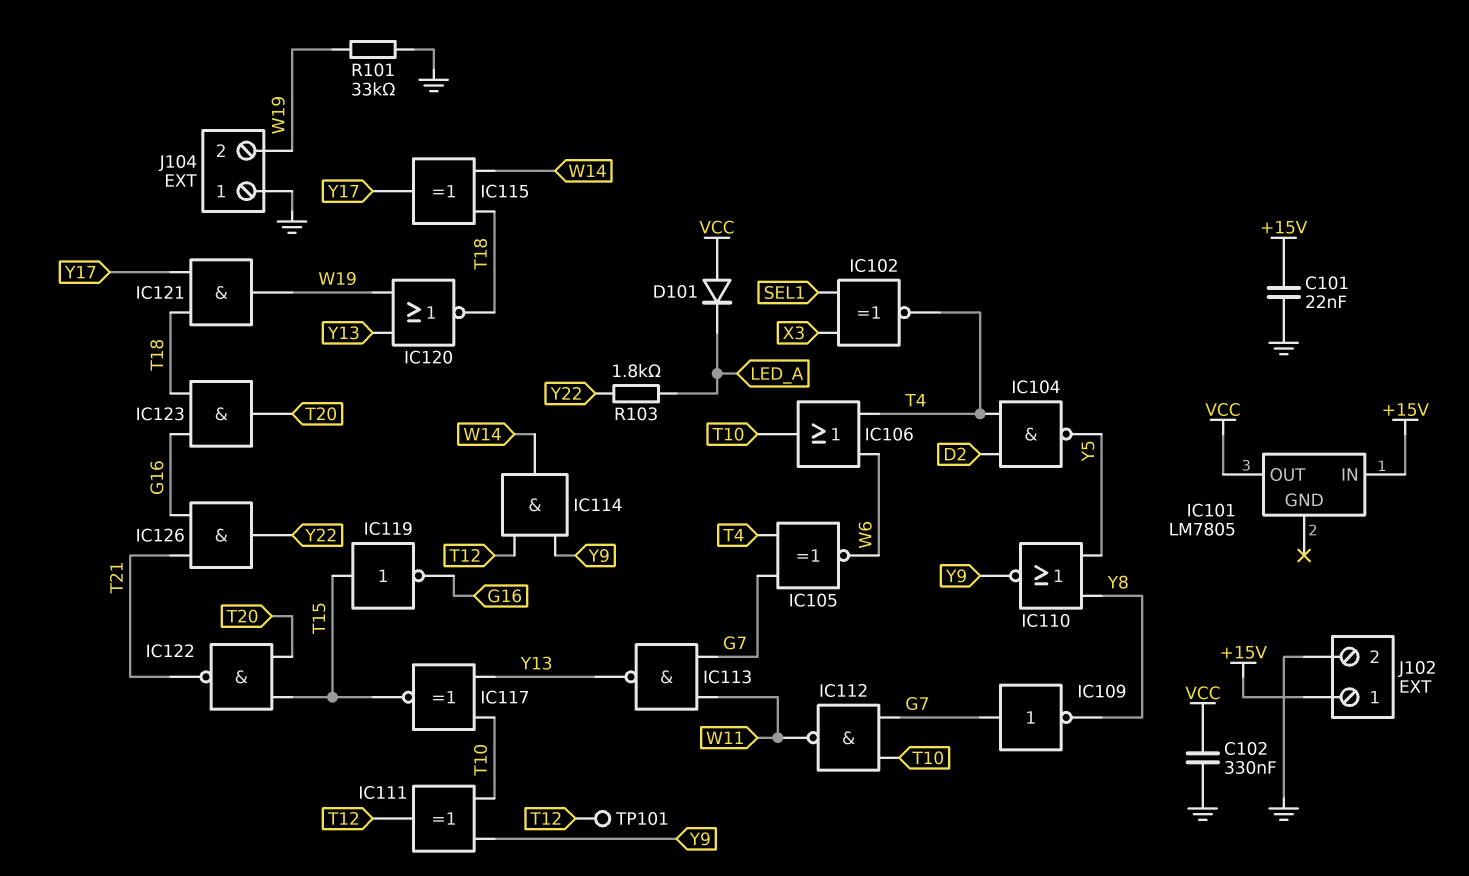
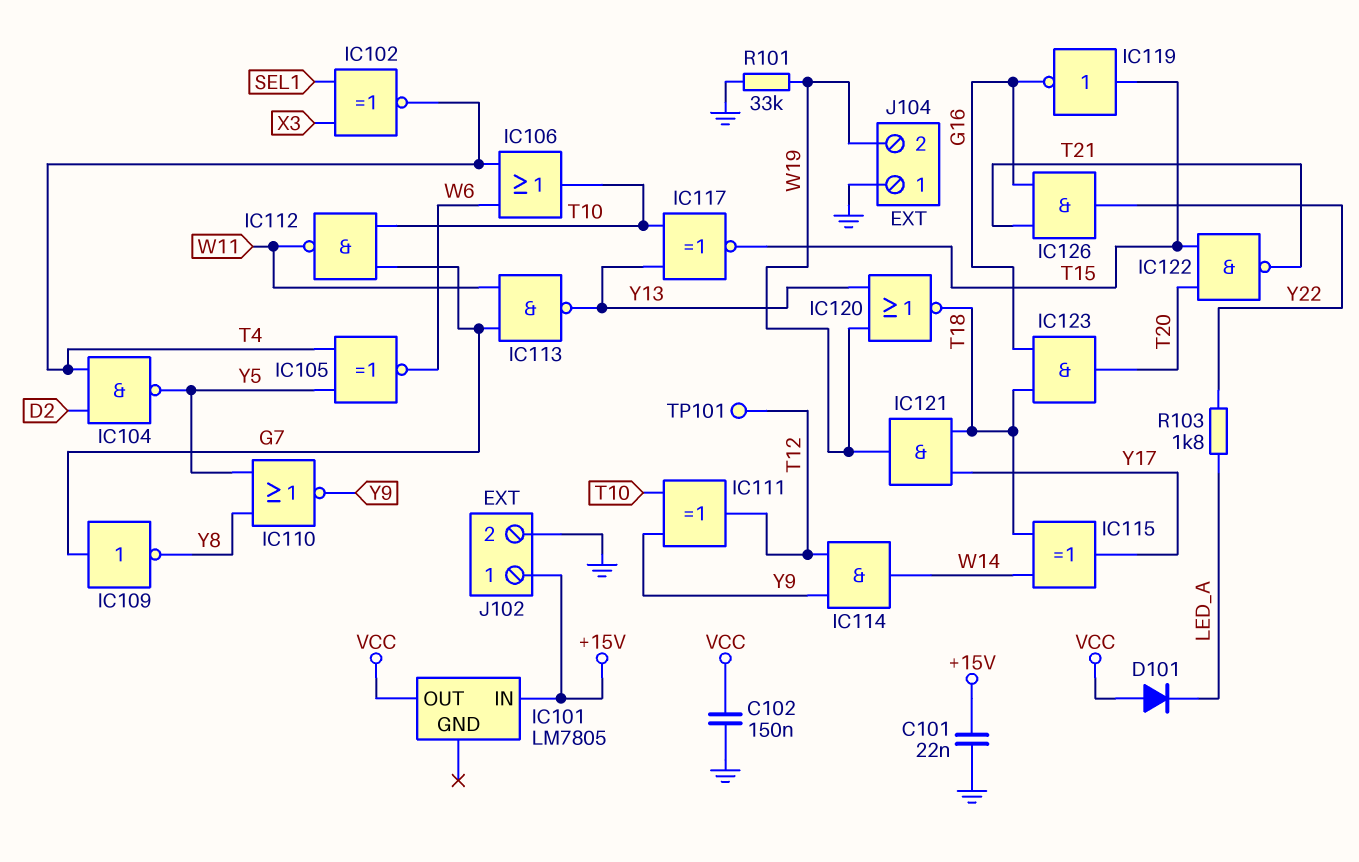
C102: 330nF (GND, VCC) -> 150nF (GND, VCC)
IC105: XNOR (in G7, in T4, out W6) -> XNOR (in T4, in Y5, out W6)

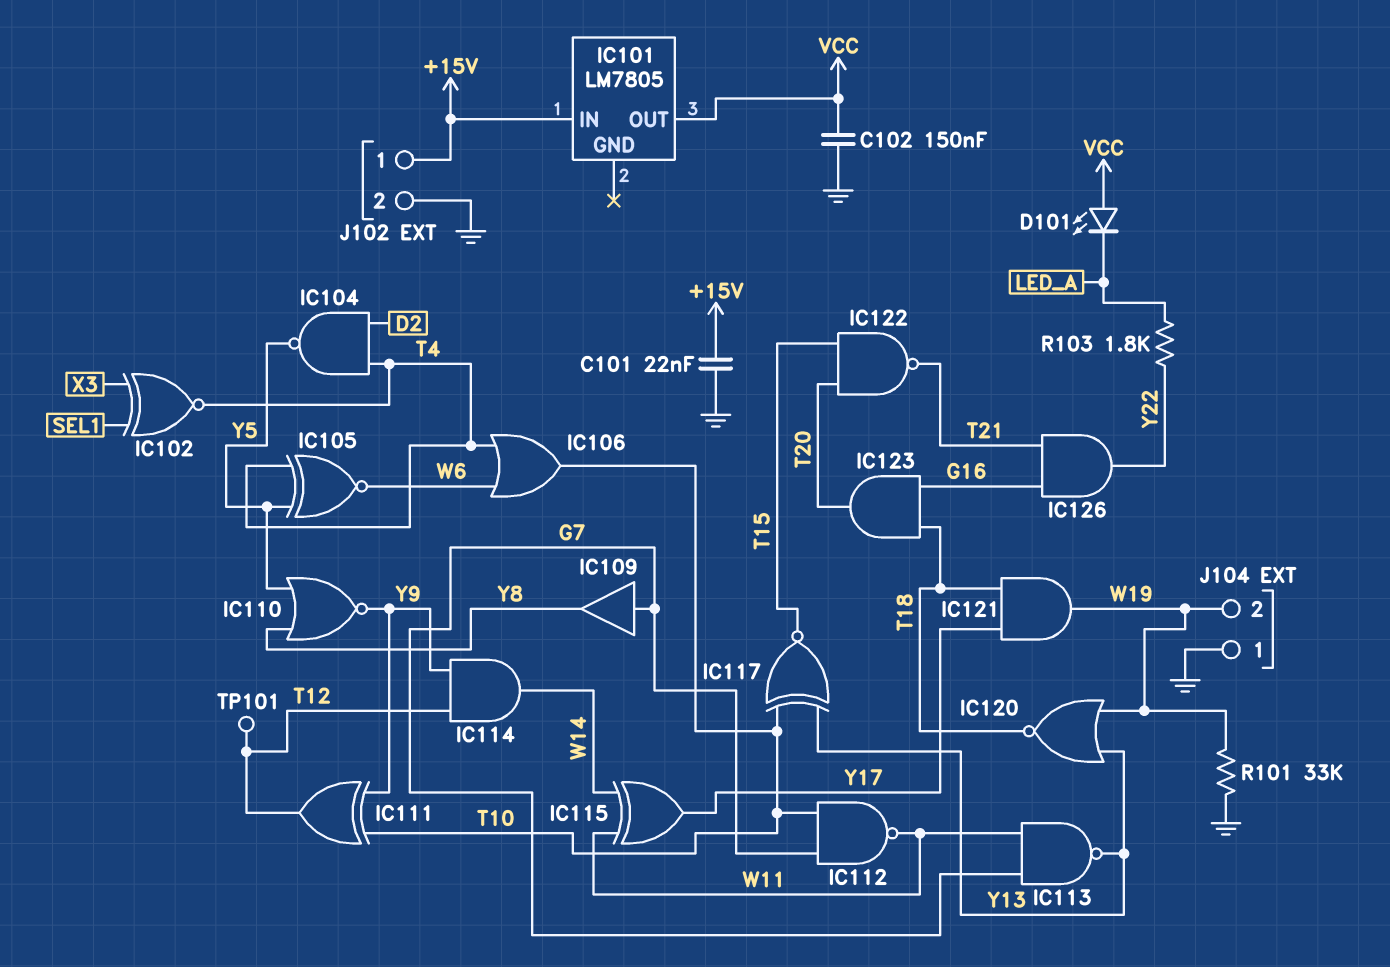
D101: diode (A VCC, K LED_A) -> LED (A VCC, K LED_A)
IC109: NOT (in G7, out Y8) -> buffer (in G7, out Y8)
IC115: XOR (in T18, in W14, out Y17) -> XOR (in W11, in W14, out Y17)
IC119: NOT (in T15, out G16) -> none

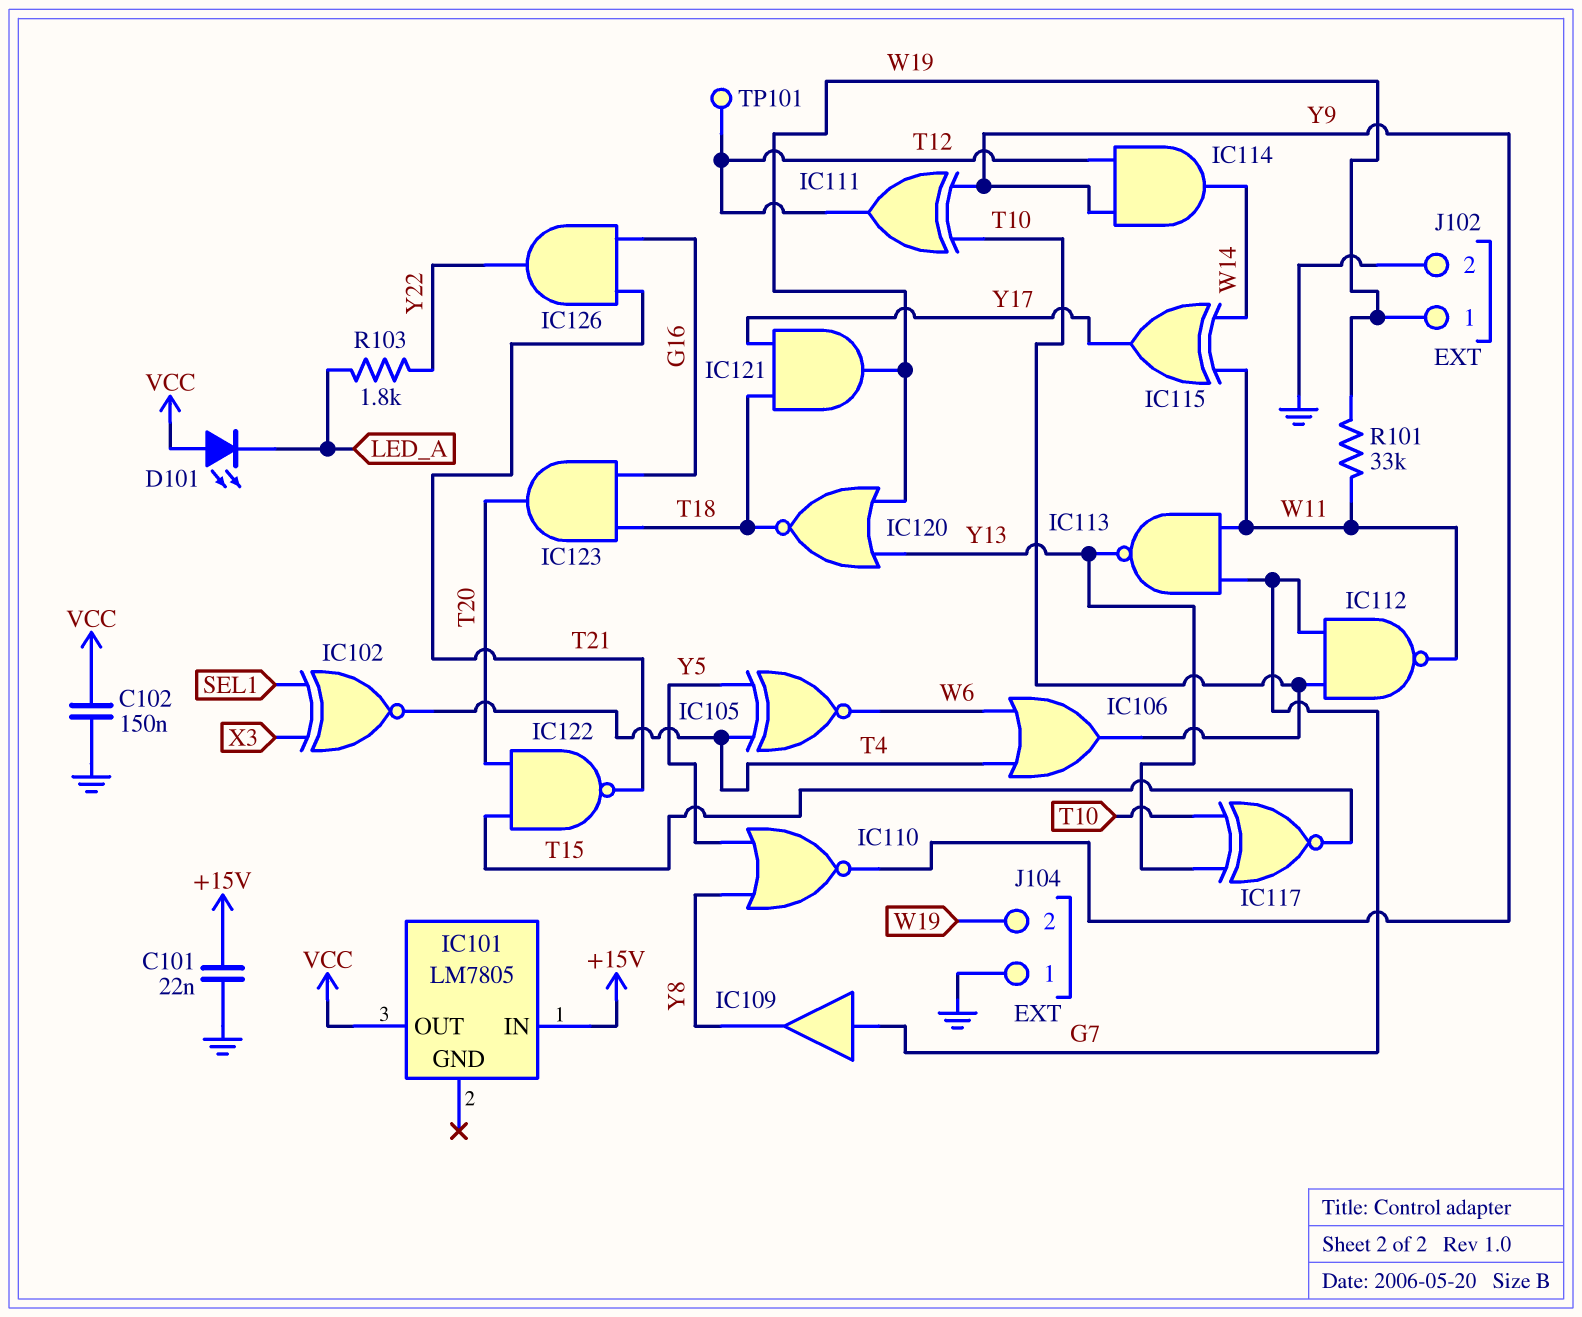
IC104: NAND (in D2, in T4, out Y5) -> none
J102 pin 1: +15V -> W19
R101: 33k (GND, W19) -> 33k (W11, W19)

